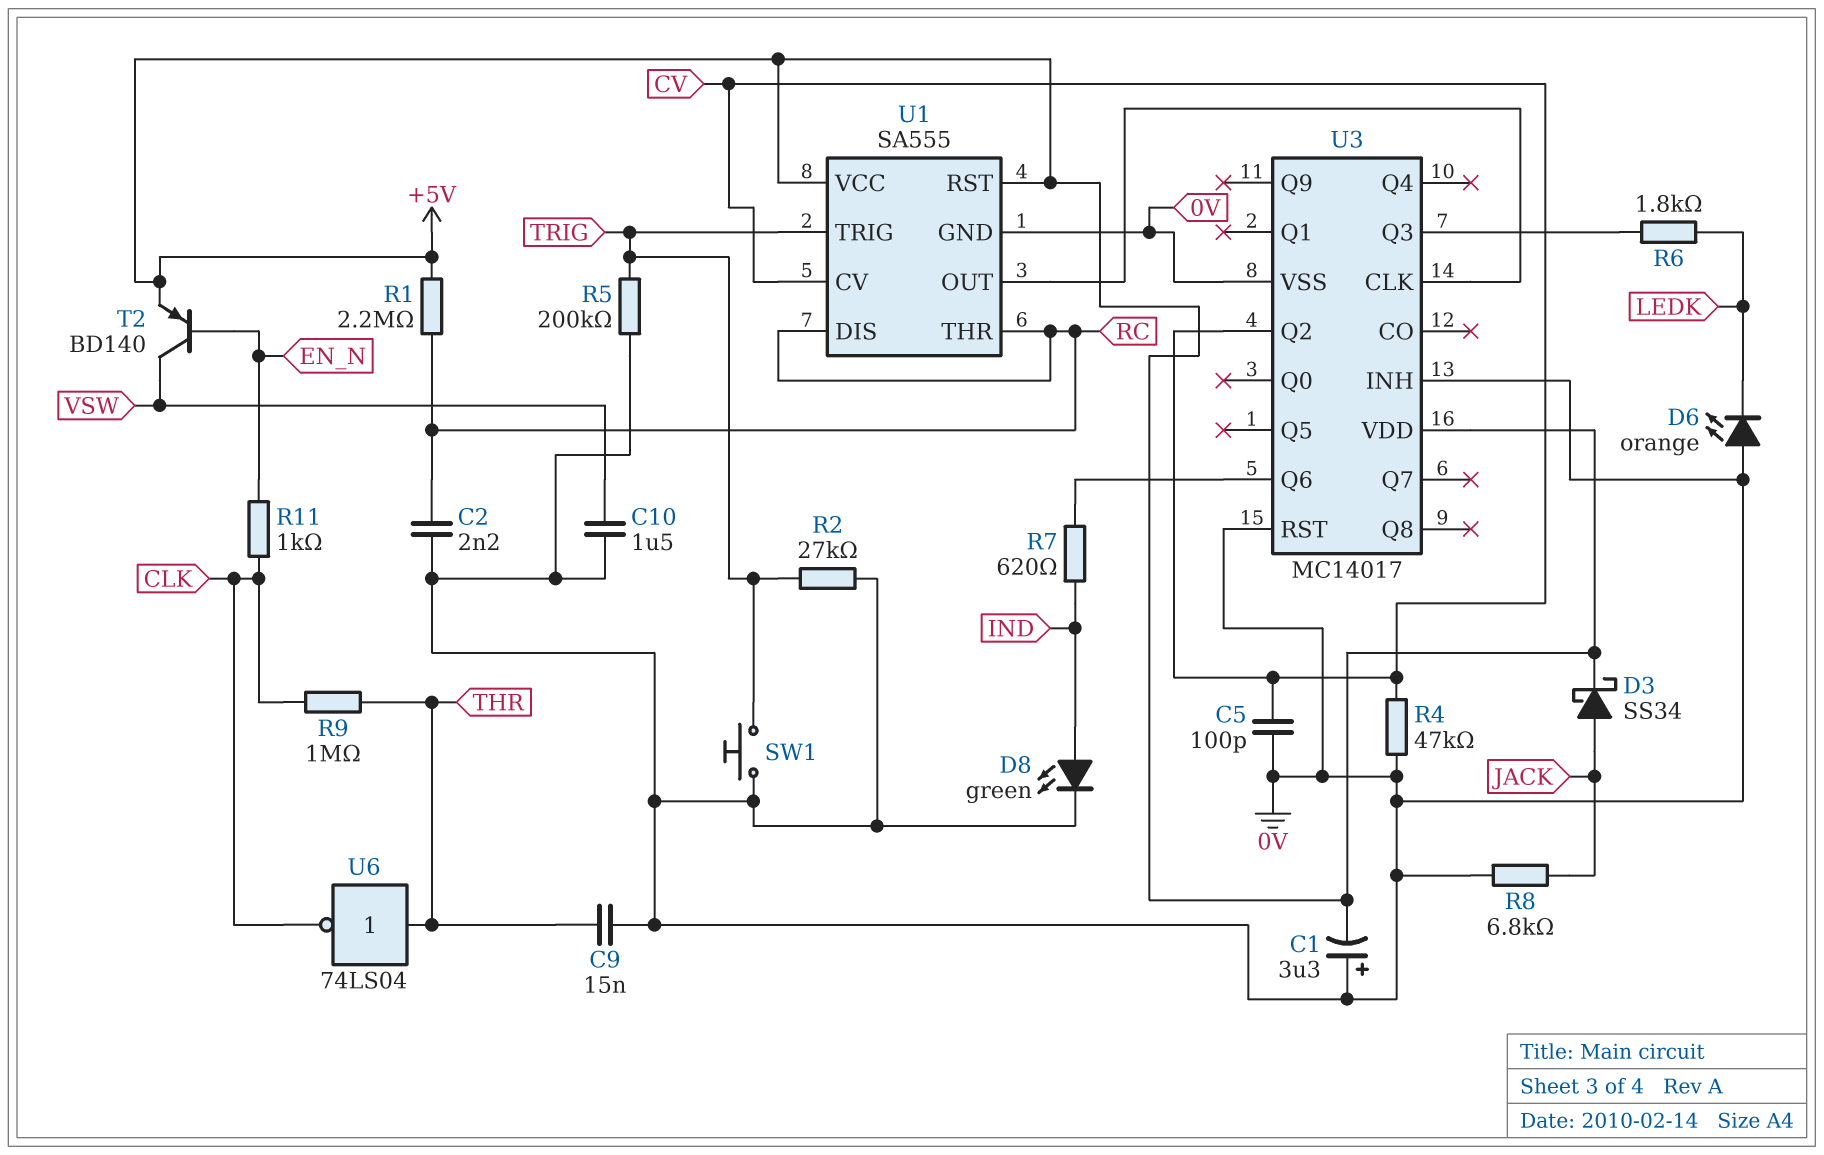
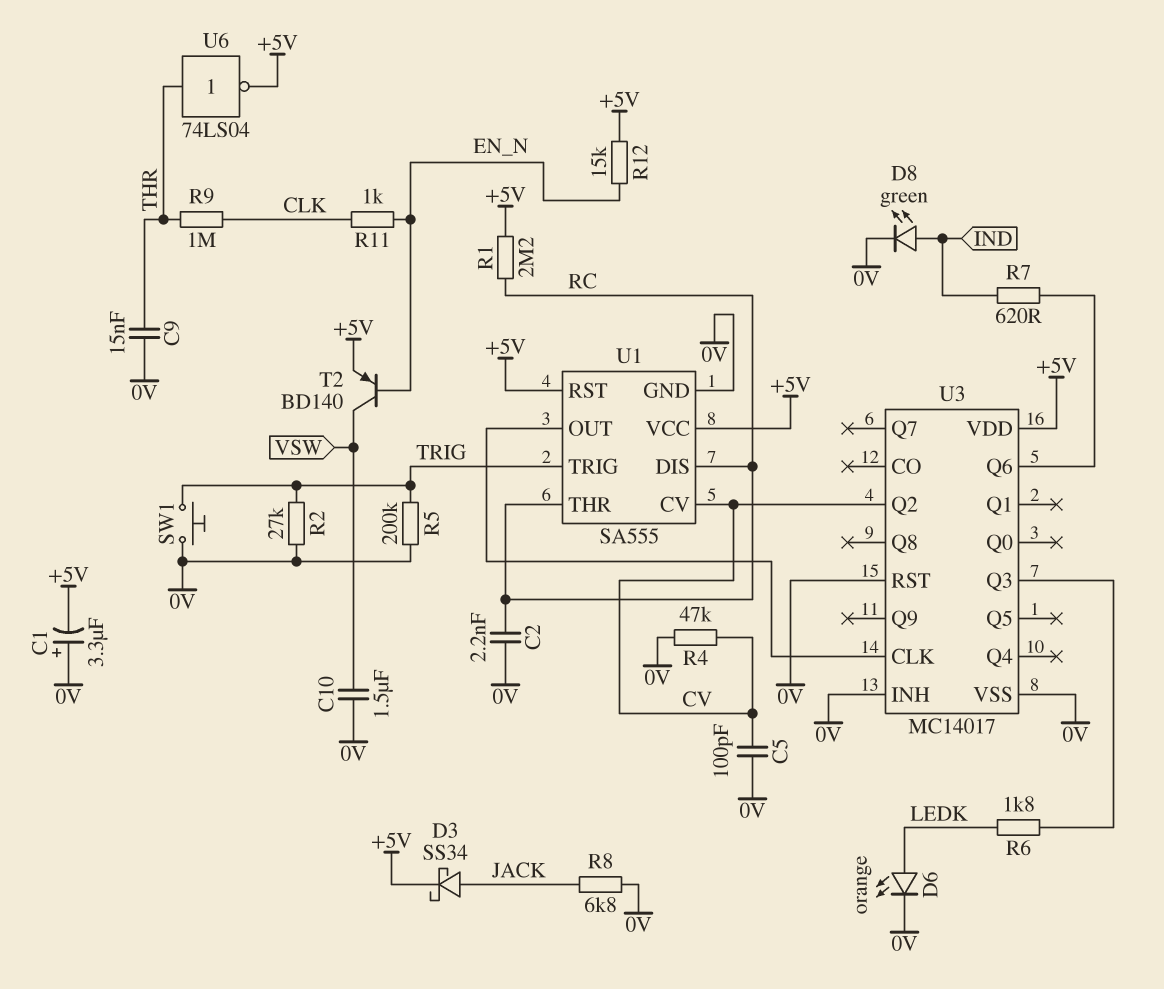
D6: LED orange (A 0V, K LEDK) -> LED orange (A LEDK, K 0V)
R12: none -> 15k (+5V, EN_N)
U6: NOT 74LS04 (in THR, out CLK) -> NOT 74LS04 (in THR, out +5V)

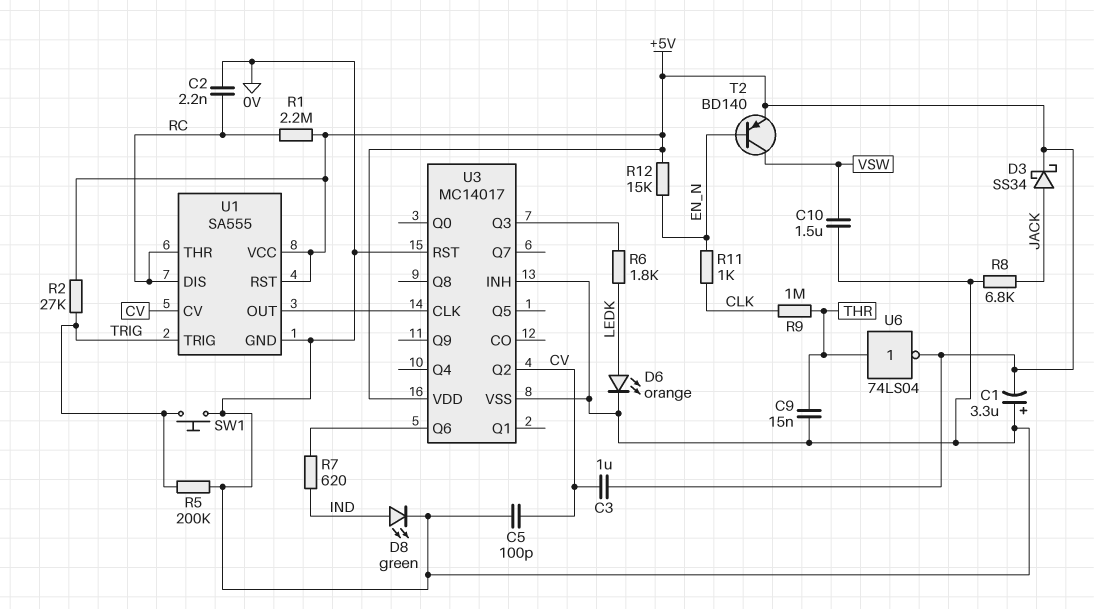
C3: none -> 1uF (+5V, CV)
R2: 27k (0V, TRIG) -> 27k (+5V, TRIG)
R4: 47k (0V, CV) -> none

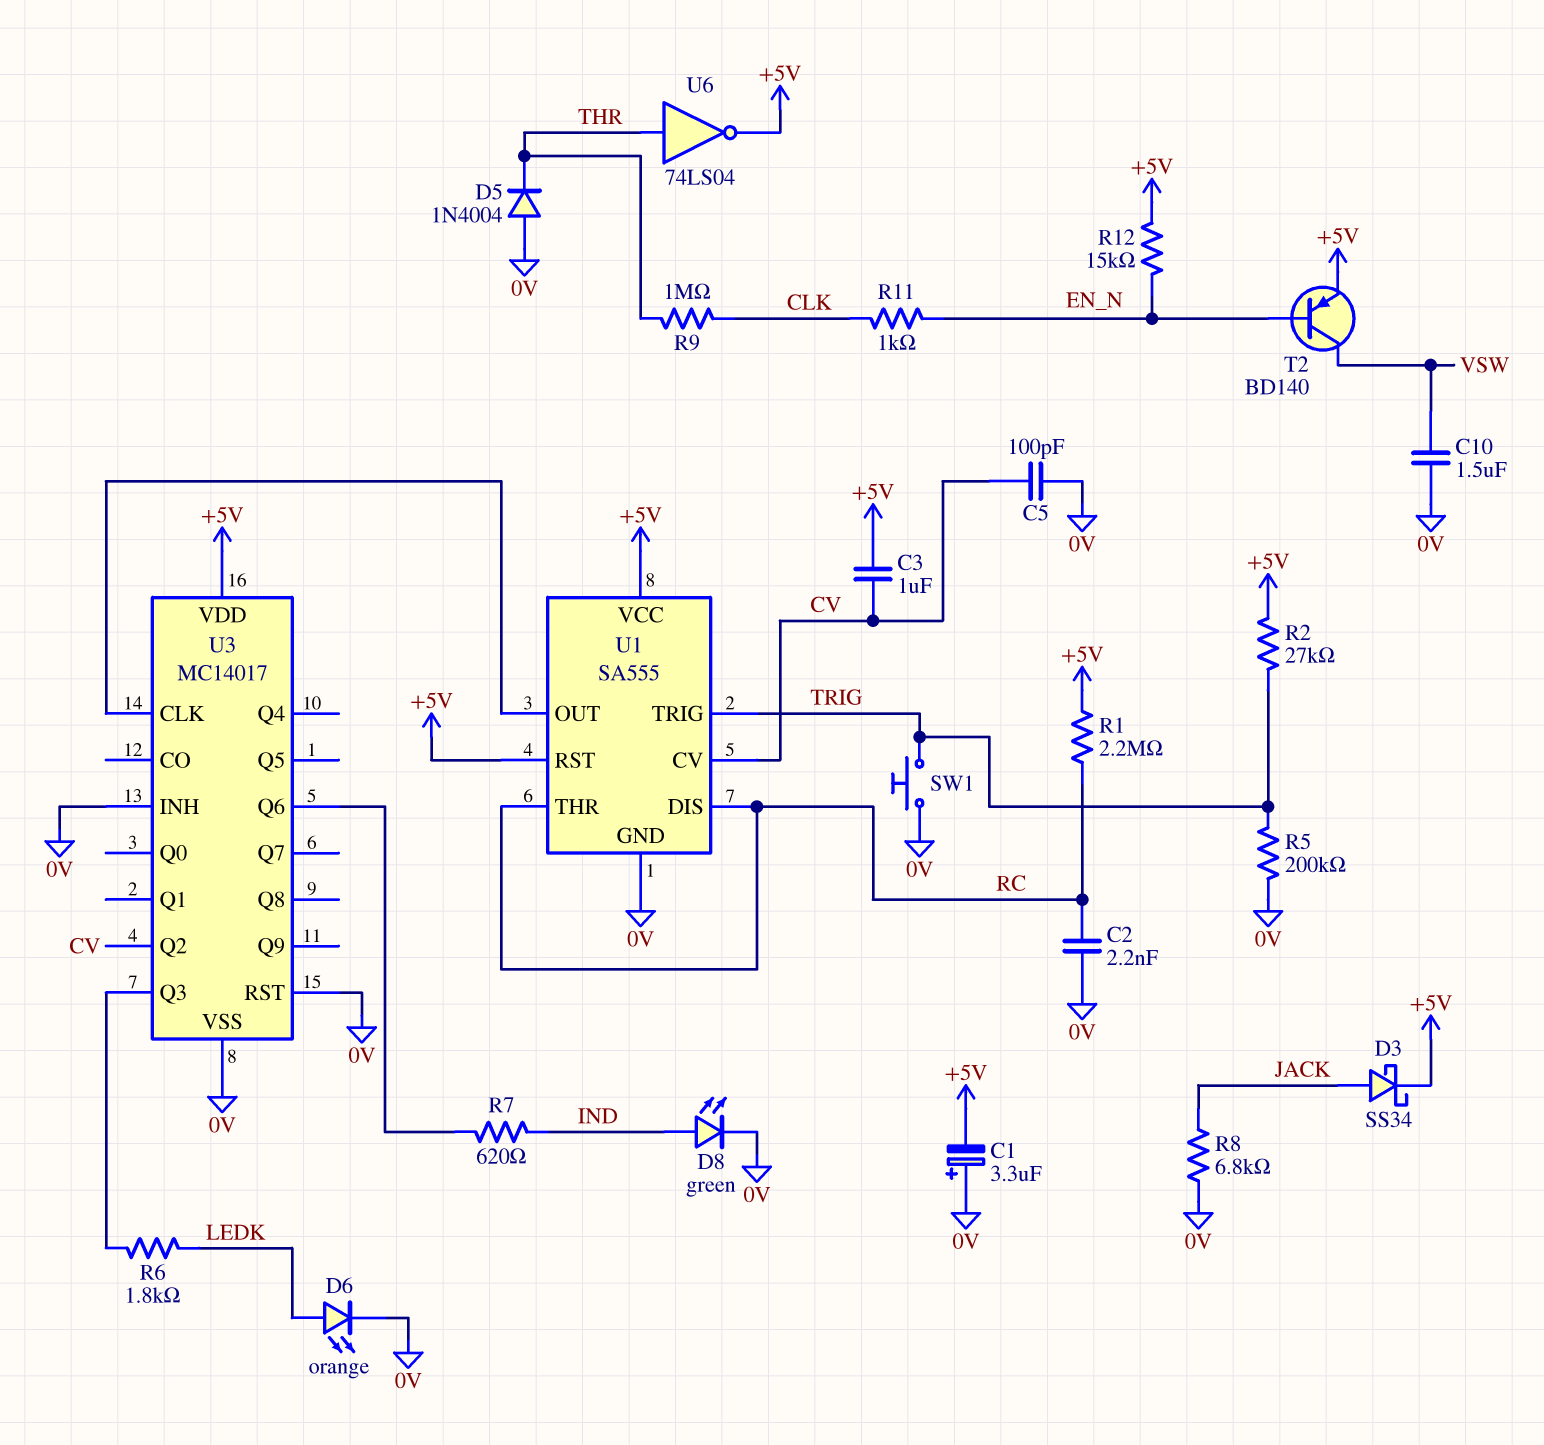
C9: 15nF (0V, THR) -> none
D5: none -> diode 1N4004 (A 0V, K THR)

